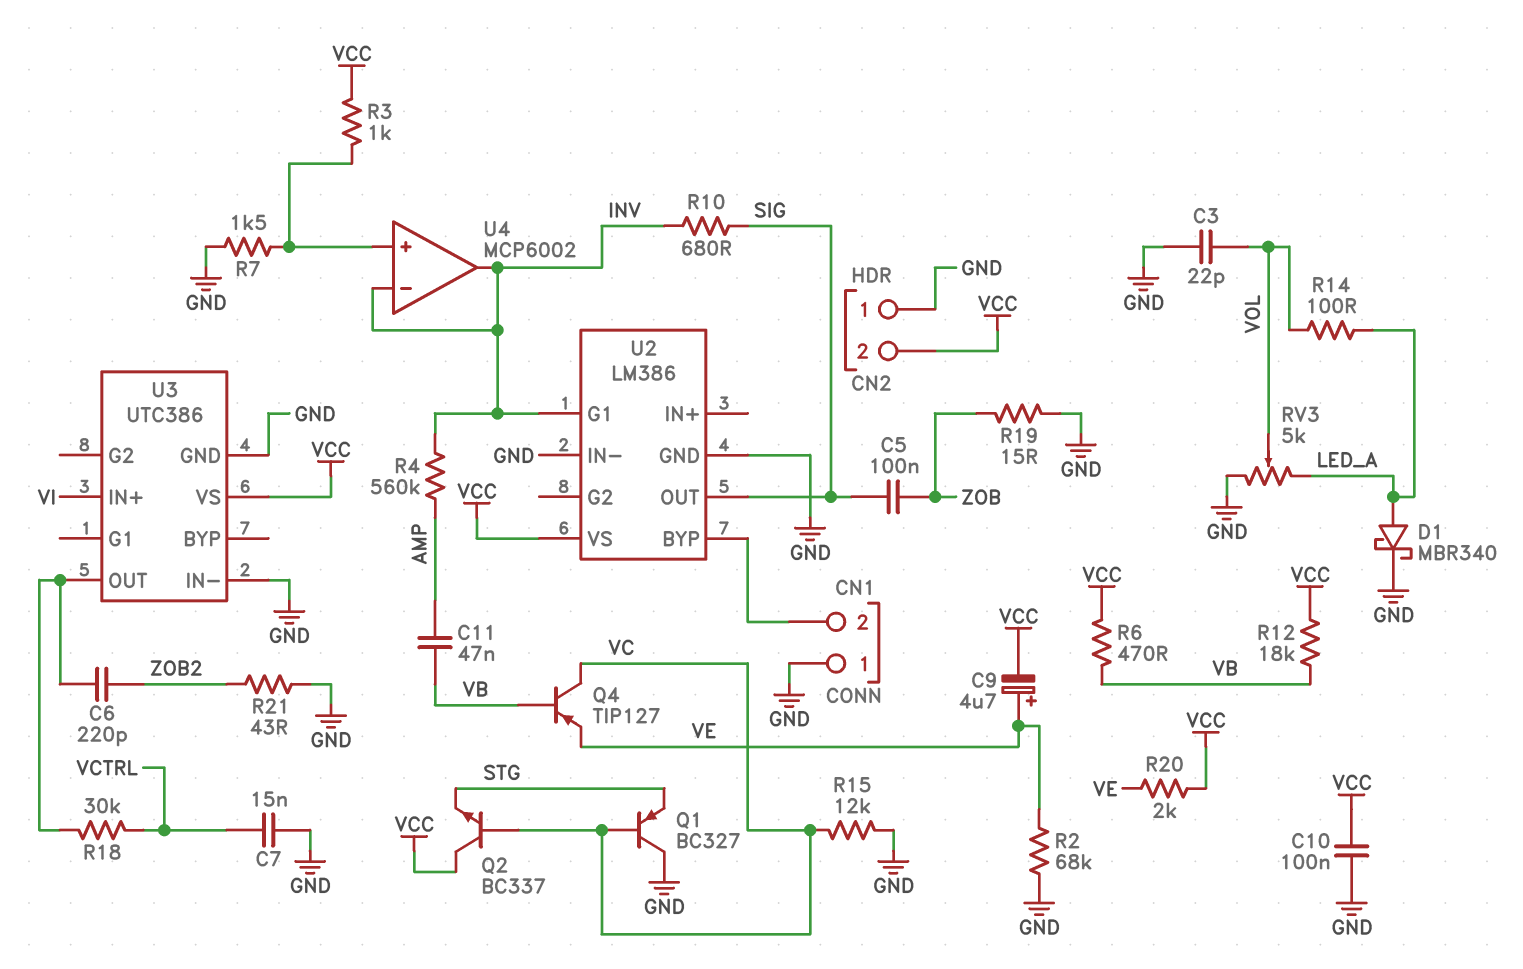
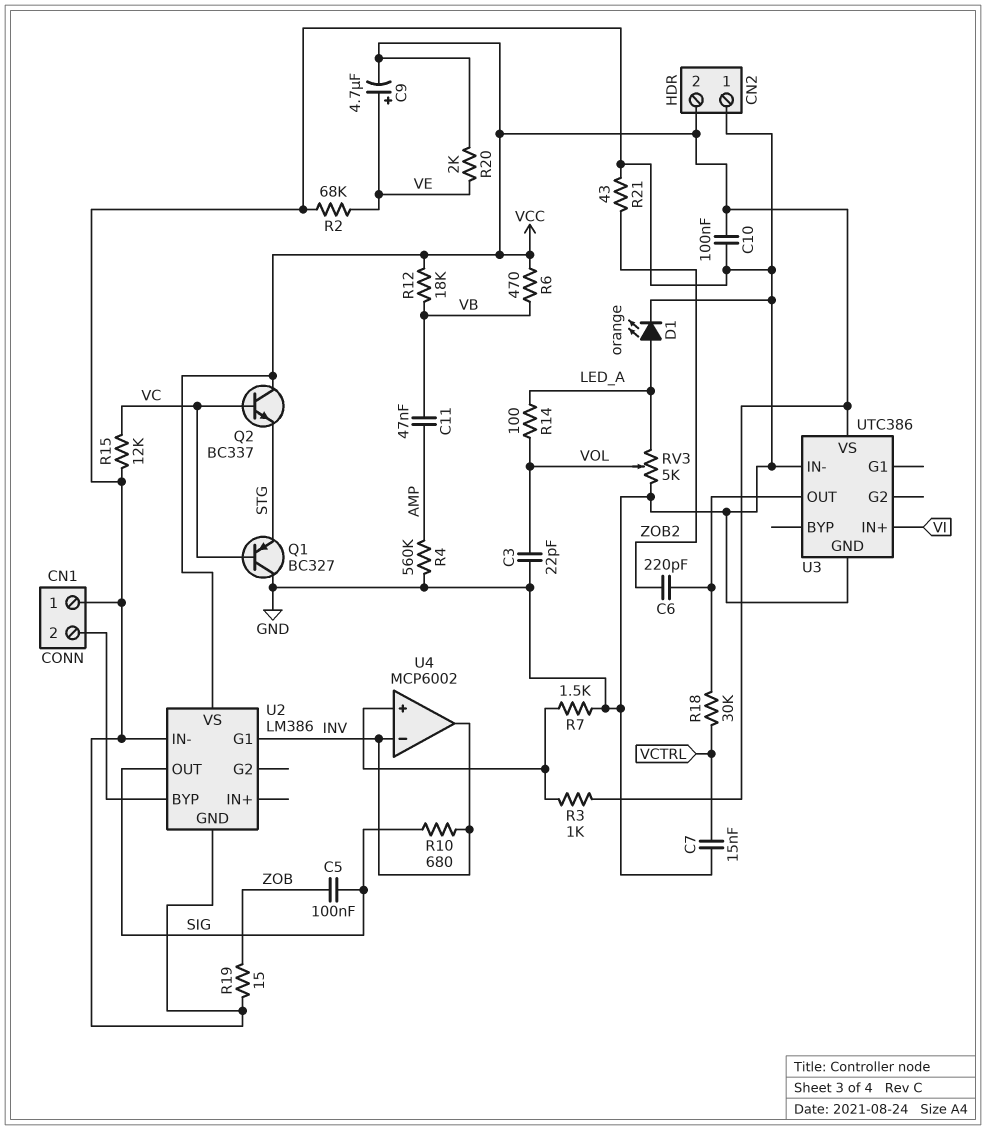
D1: schottky MBR340 (A LED_A, K GND) -> LED orange (A LED_A, K GND)
Q4: PNP TIP127 (B VB, C VC, E VE) -> none
R4: 560k (AMP, INV) -> 560k (AMP, GND)

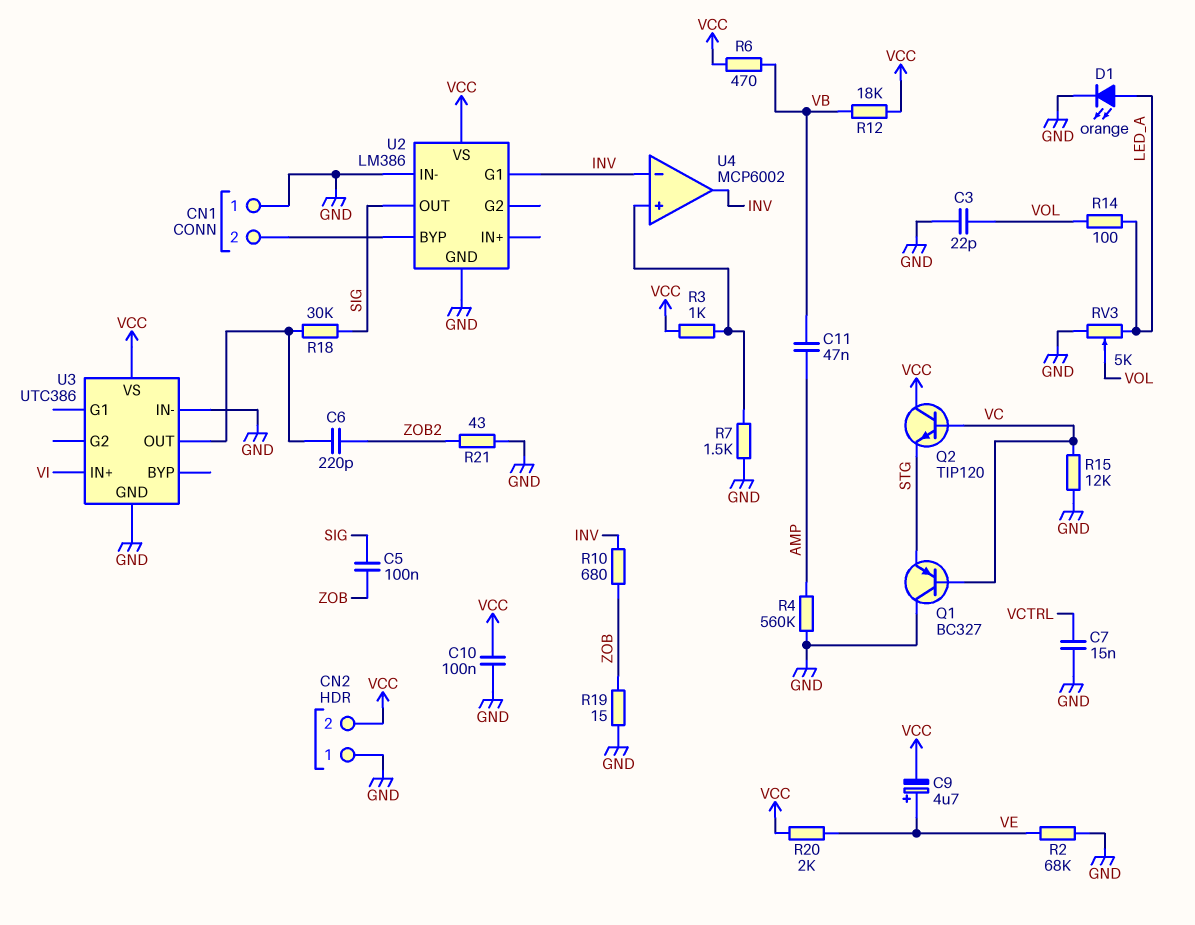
Q2: NPN BC337 (B VC, C VCC, E STG) -> NPN TIP120 (B VC, C VCC, E STG)
R10: 680 (INV, SIG) -> 680 (INV, ZOB)
R18: 30k (U3/OUT, VCTRL) -> 30k (SIG, U3/OUT)

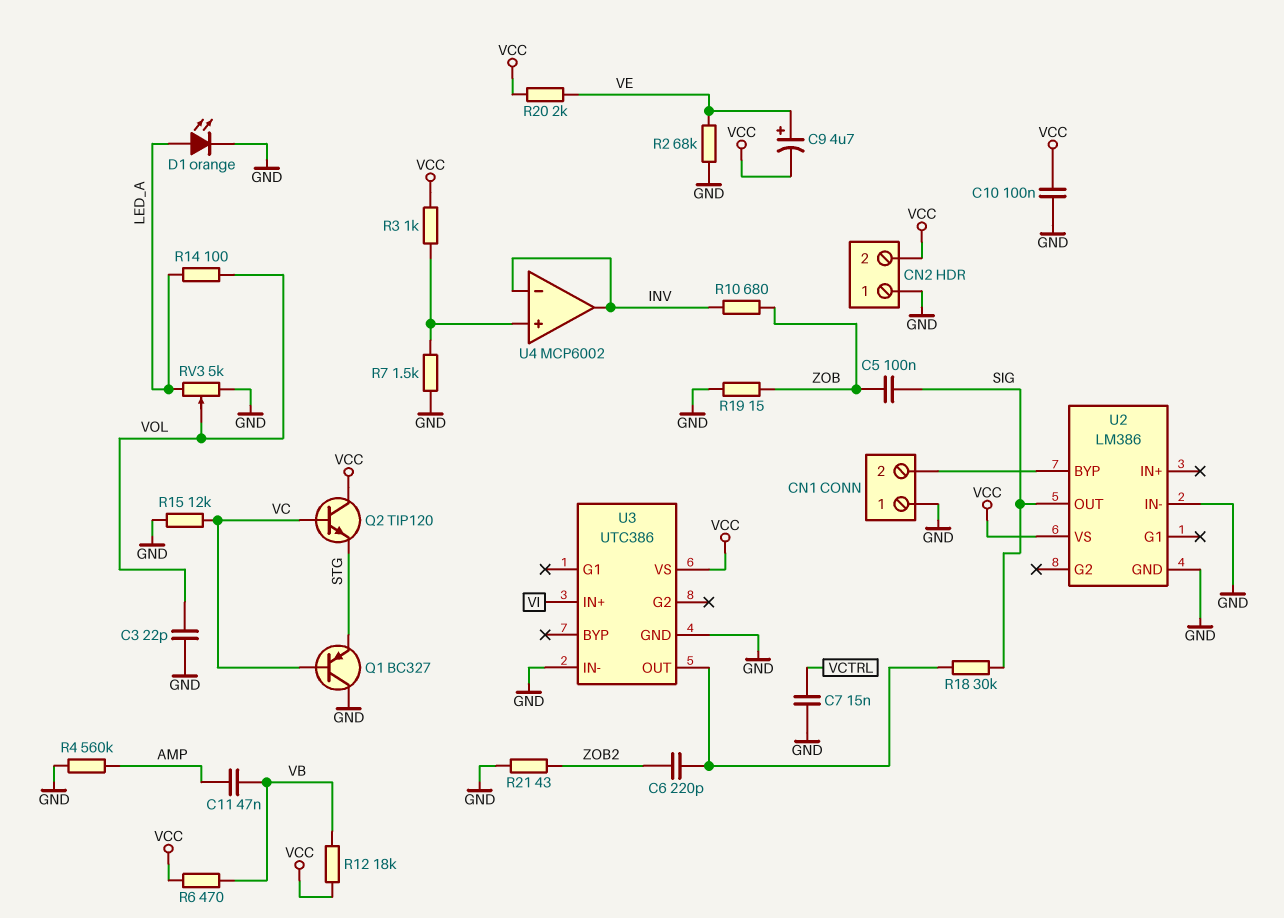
U2 pin G1: INV -> none

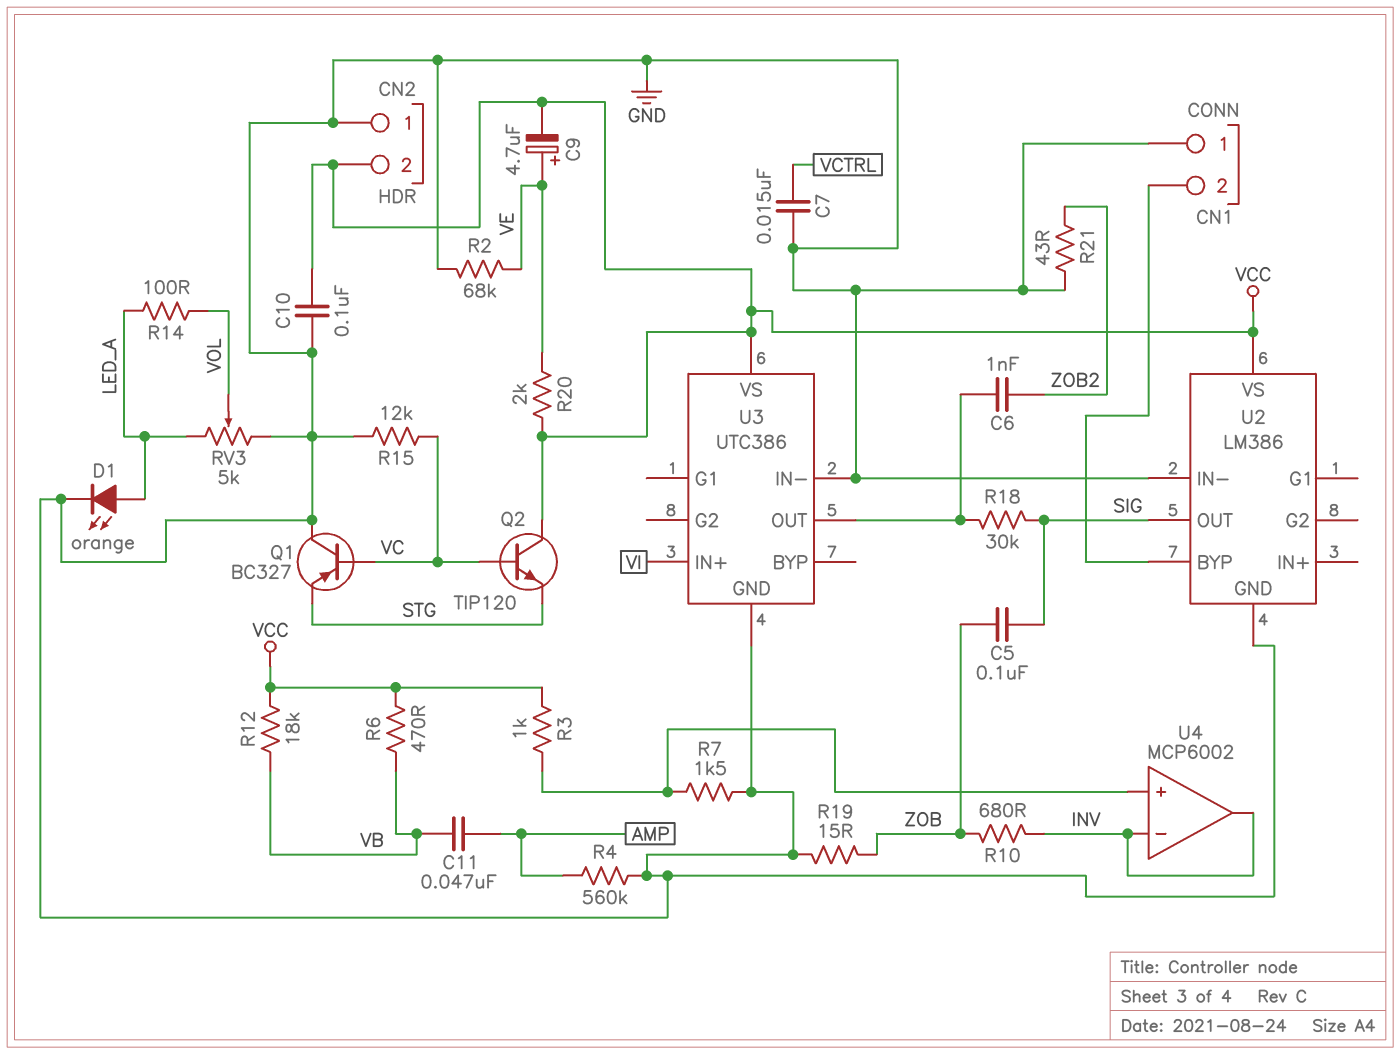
C3: 22pF (GND, VOL) -> none
C6: 220pF (U3/OUT, ZOB2) -> 1nF (U3/OUT, ZOB2)

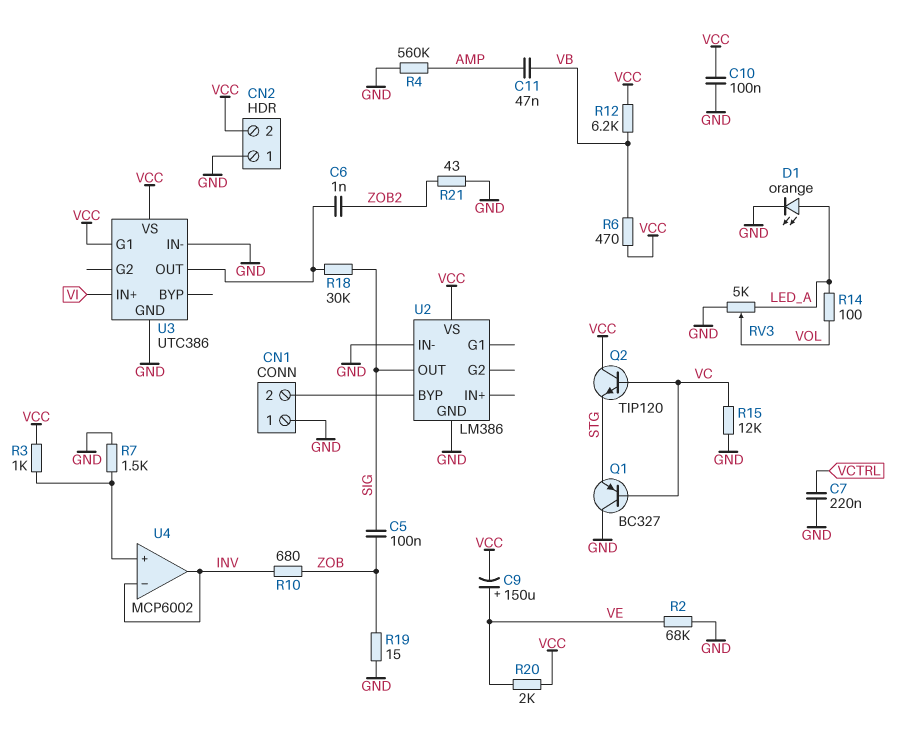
C7: 15nF (GND, VCTRL) -> 220nF (GND, VCTRL)
C9: 4.7uF (plus VE, minus VCC) -> 150uF (plus VE, minus VCC)
R12: 18k (VB, VCC) -> 6.2k (VB, VCC)
U3 pin G1: none -> VCC

